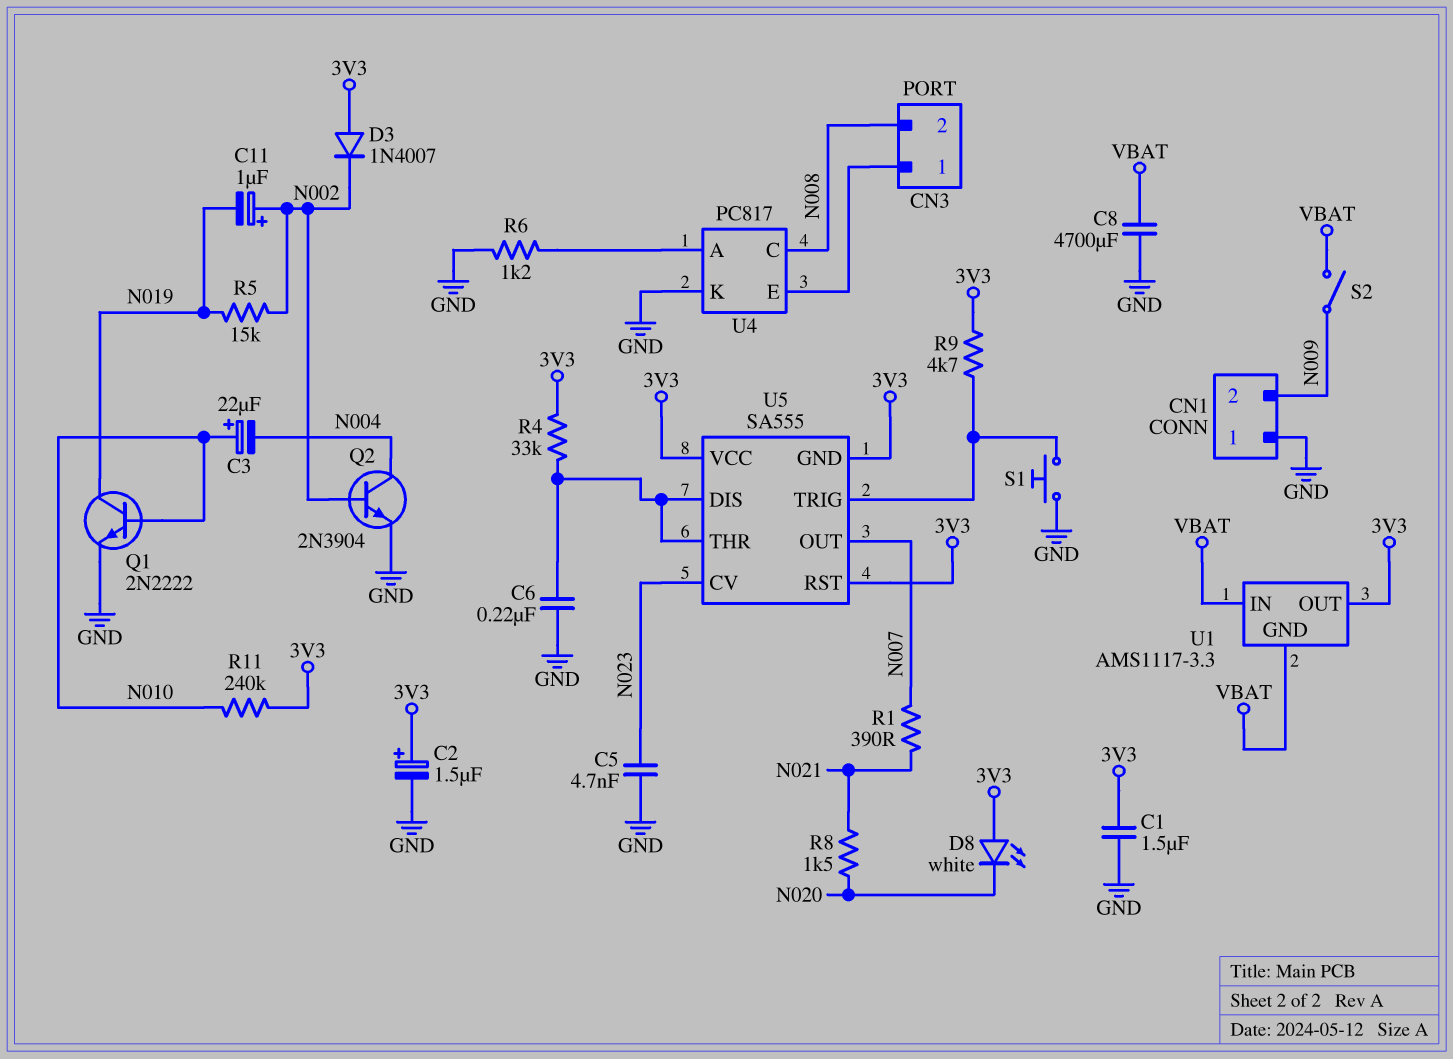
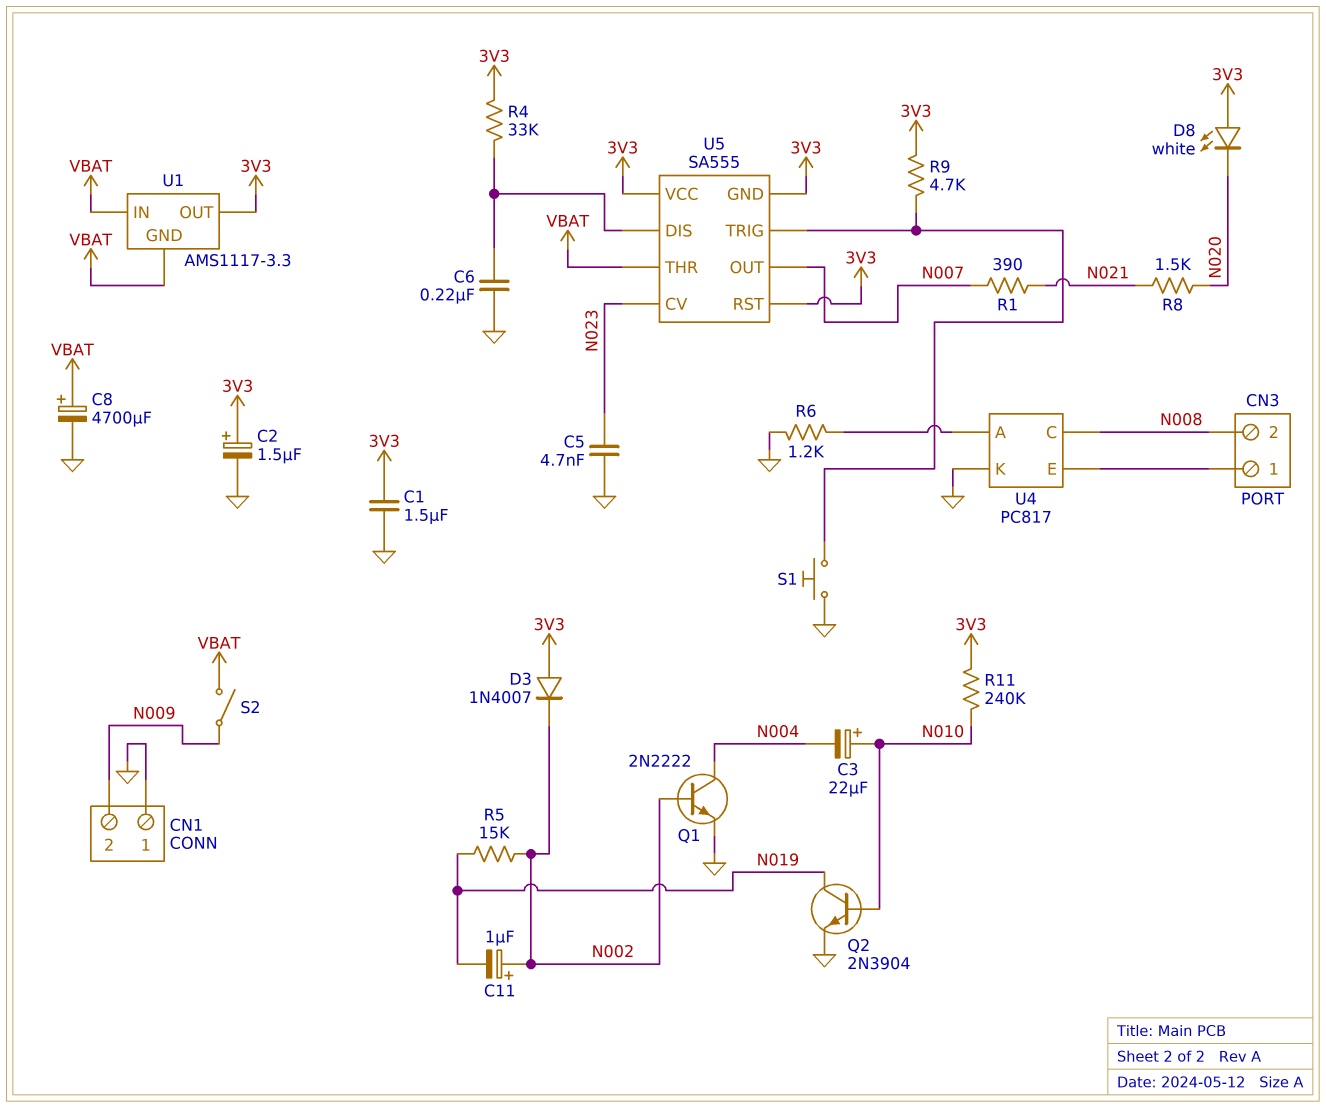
C8: 4700uF (GND, VBAT) -> 4700uF (plus VBAT, minus GND)
Q1: NPN 2N2222 (B N010, C N019, E GND) -> NPN 2N2222 (B N002, C N004, E GND)
Q2: NPN 2N3904 (B N002, C N004, E GND) -> NPN 2N3904 (B N010, C N019, E GND)
U5 pin THR: U5/DIS -> VBAT

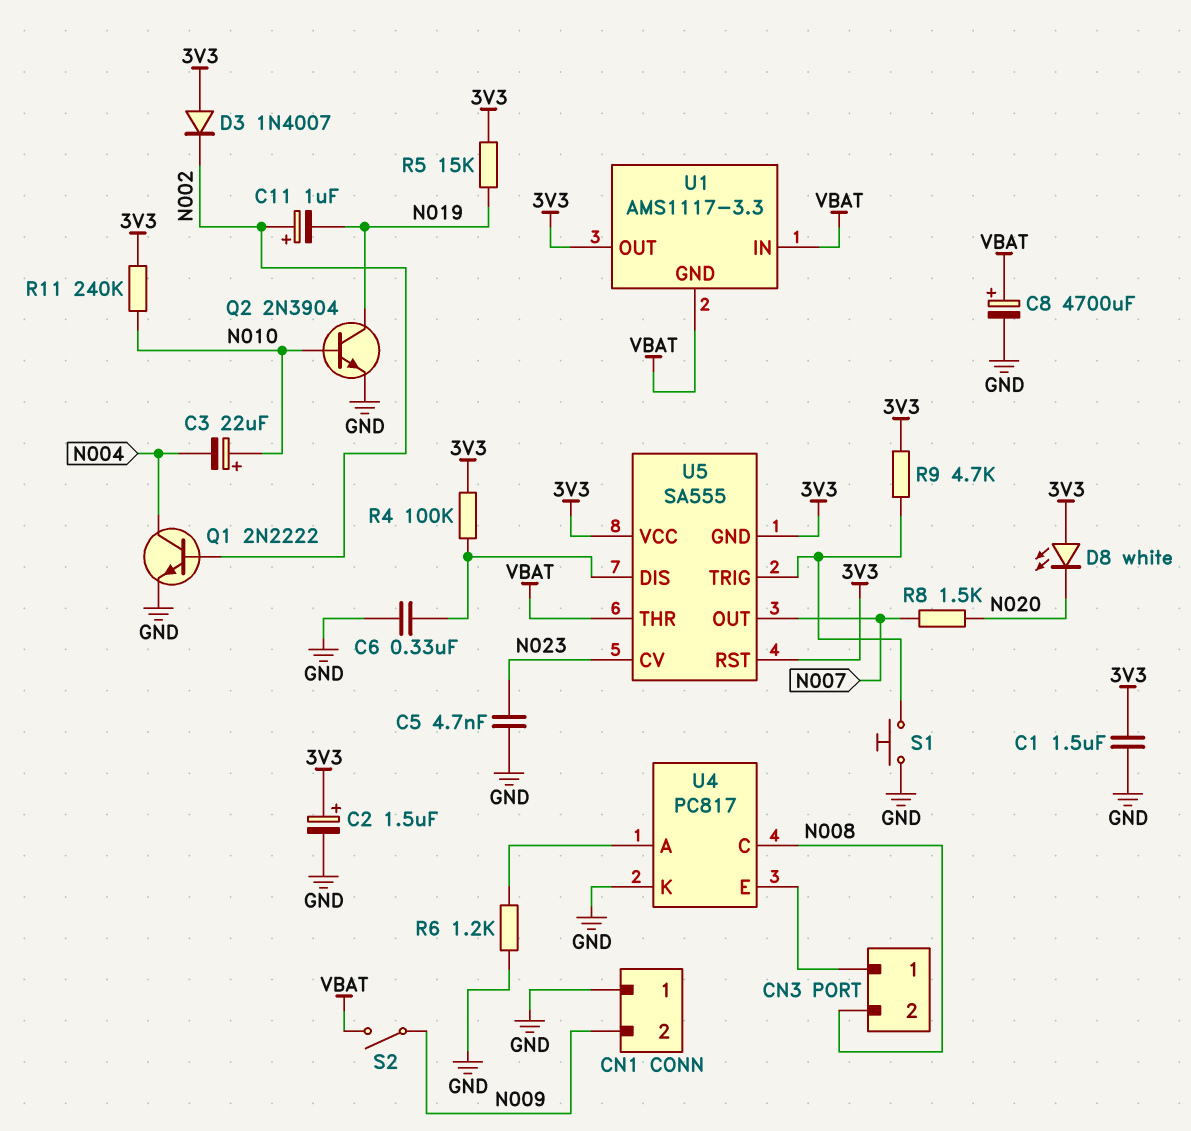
C6: 220nF (GND, U5/DIS) -> 330nF (GND, U5/DIS)
R1: 390 (N007, N021) -> none
R4: 33k (3V3, U5/DIS) -> 100k (3V3, U5/DIS)
R5: 15k (N002, N019) -> 15k (3V3, N019)
R8: 1.5k (N020, N021) -> 1.5k (N007, N020)

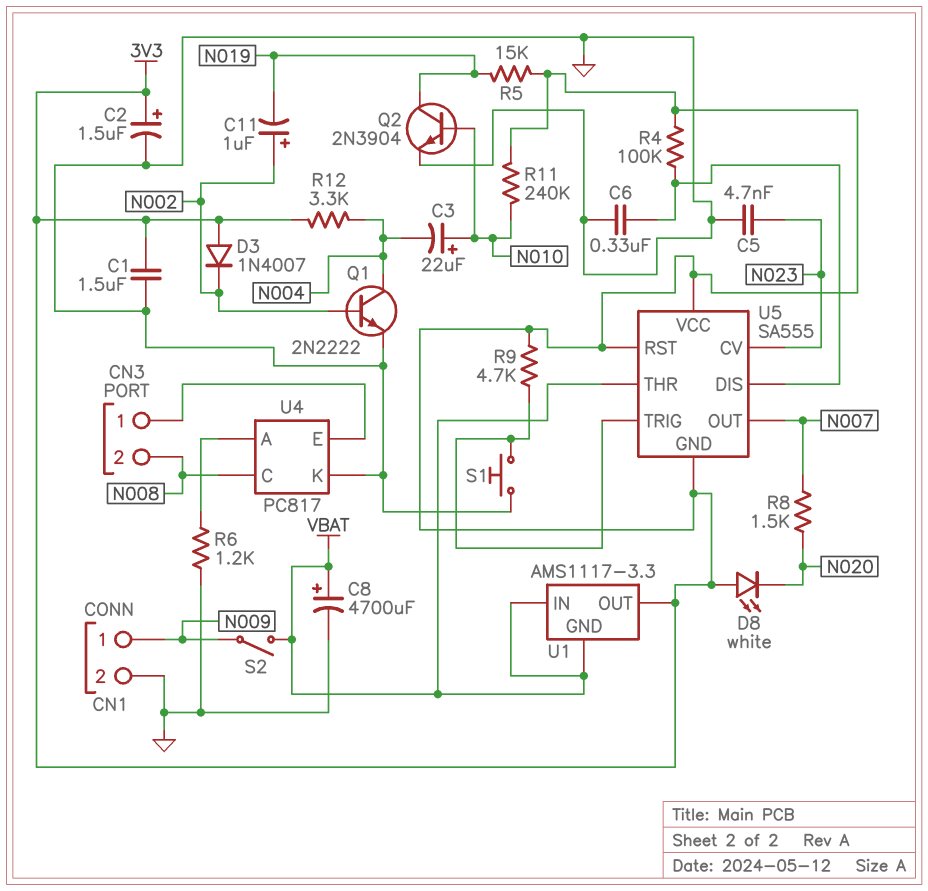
CN1 pin 1: GND -> N009
CN1 pin 2: N009 -> GND
R12: none -> 3.3k (3V3, N004)

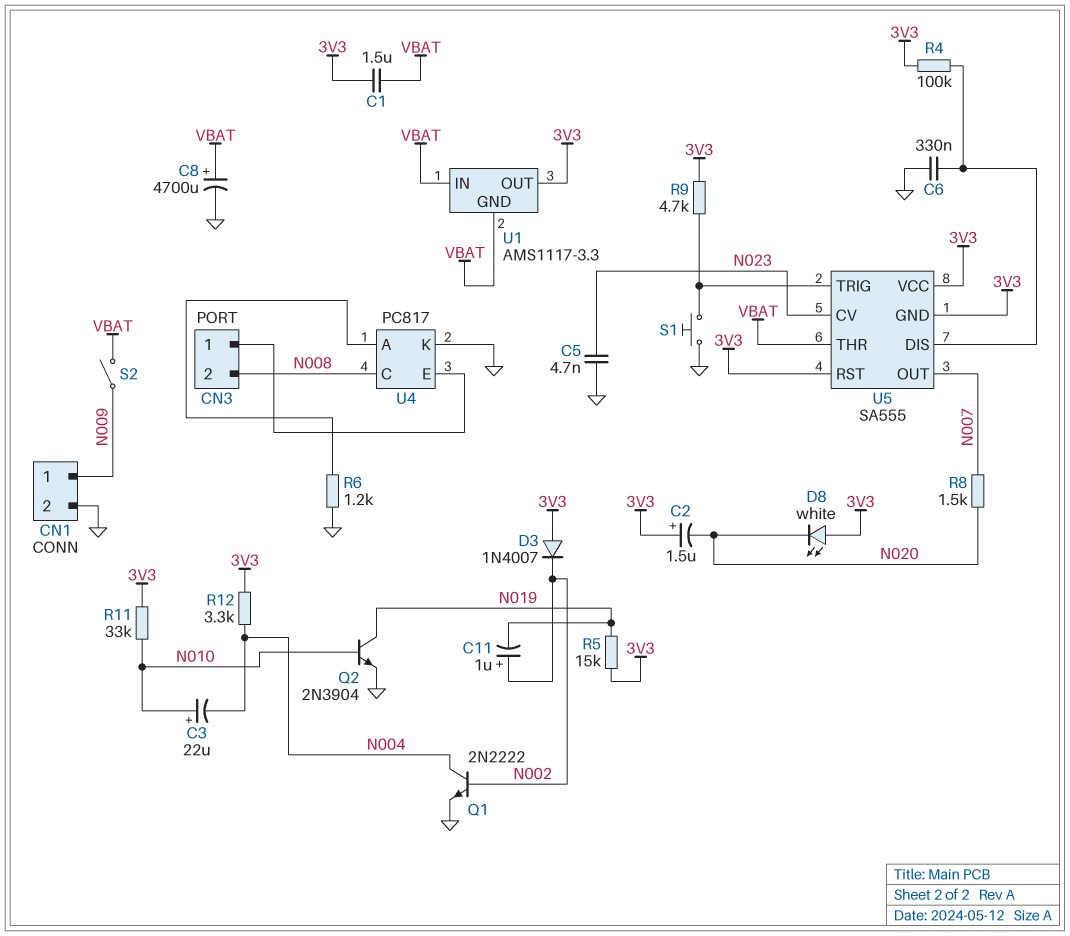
C1: 1.5uF (3V3, GND) -> 1.5uF (3V3, VBAT)
C2: 1.5uF (plus 3V3, minus GND) -> 1.5uF (plus 3V3, minus N020)
R11: 240k (3V3, N010) -> 33k (3V3, N010)

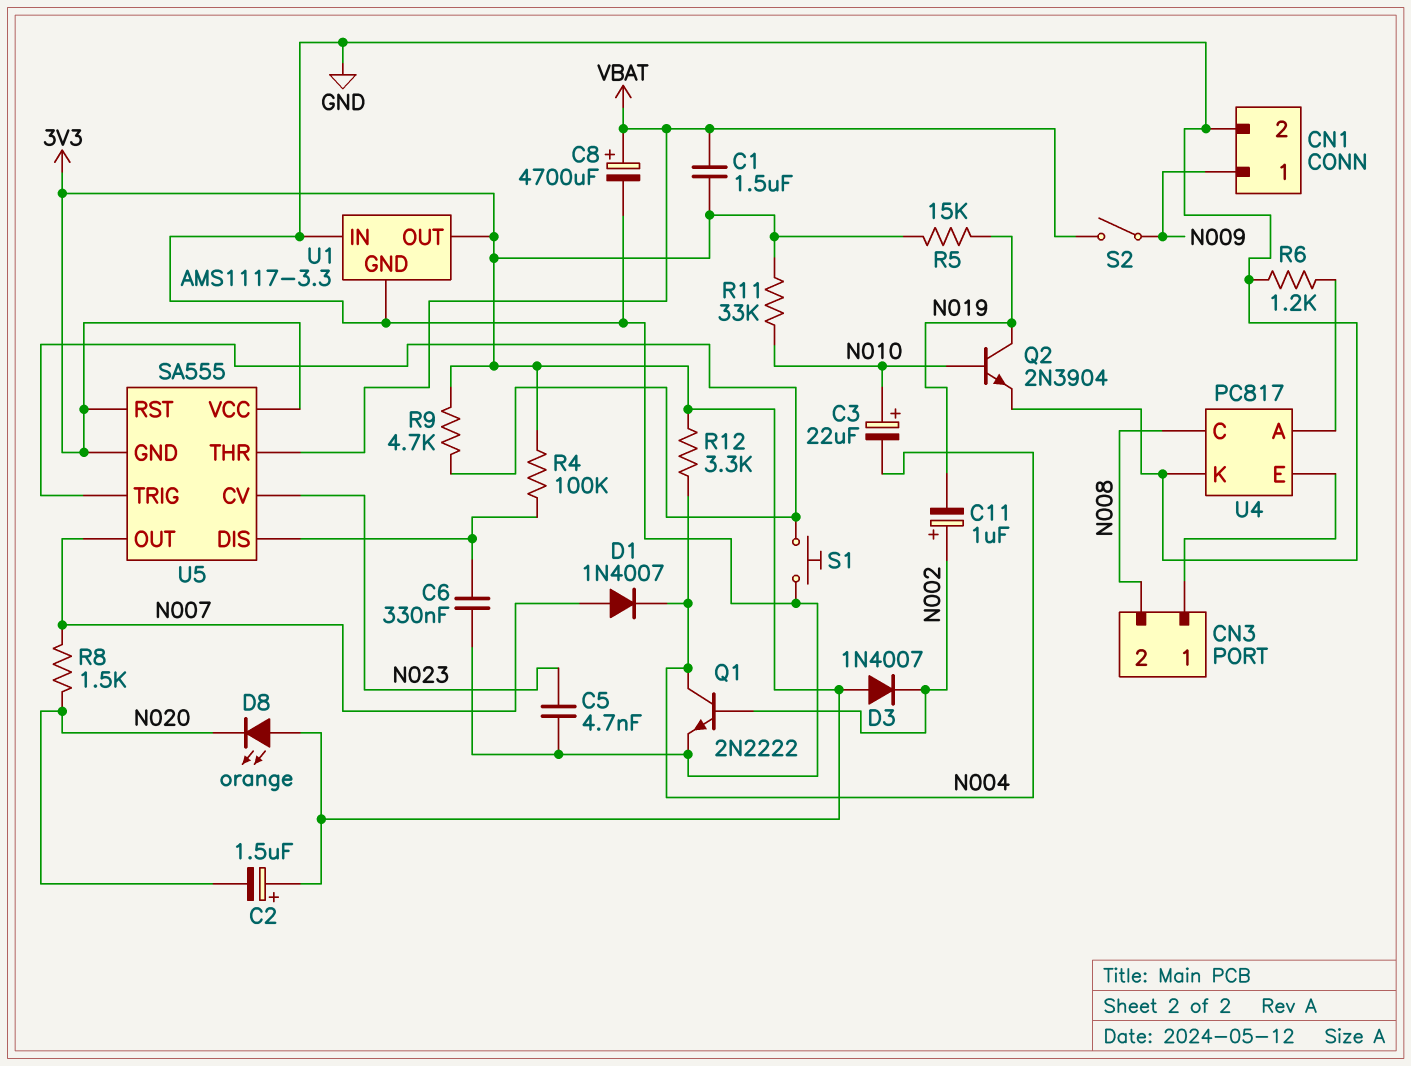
D1: none -> diode 1N4007 (A N007, K N004)
D8: LED white (A 3V3, K N020) -> LED orange (A 3V3, K N020)
U1 pin GND: VBAT -> GND
U1 pin IN: VBAT -> GND

